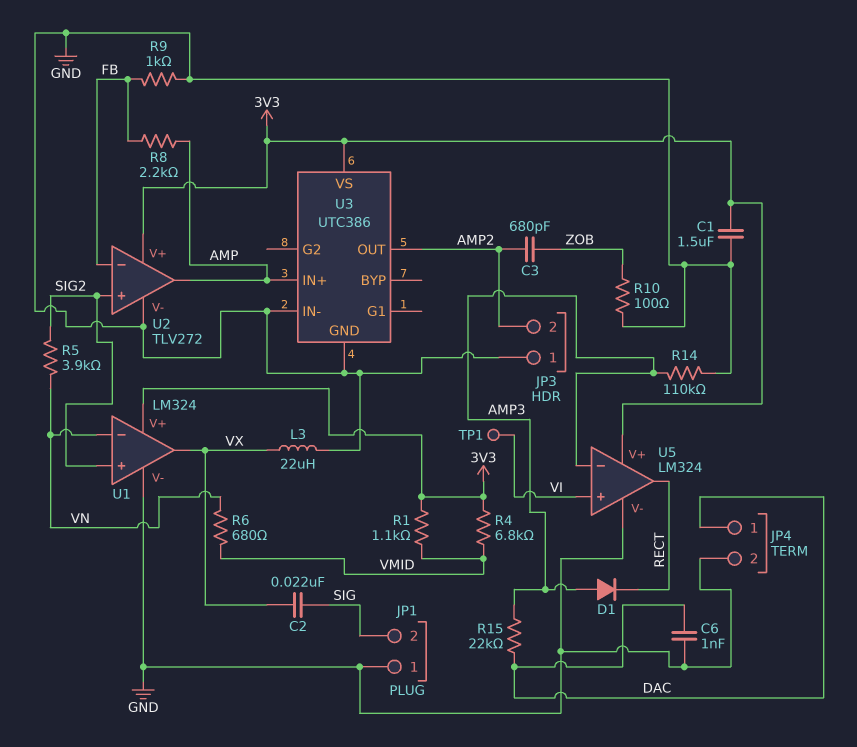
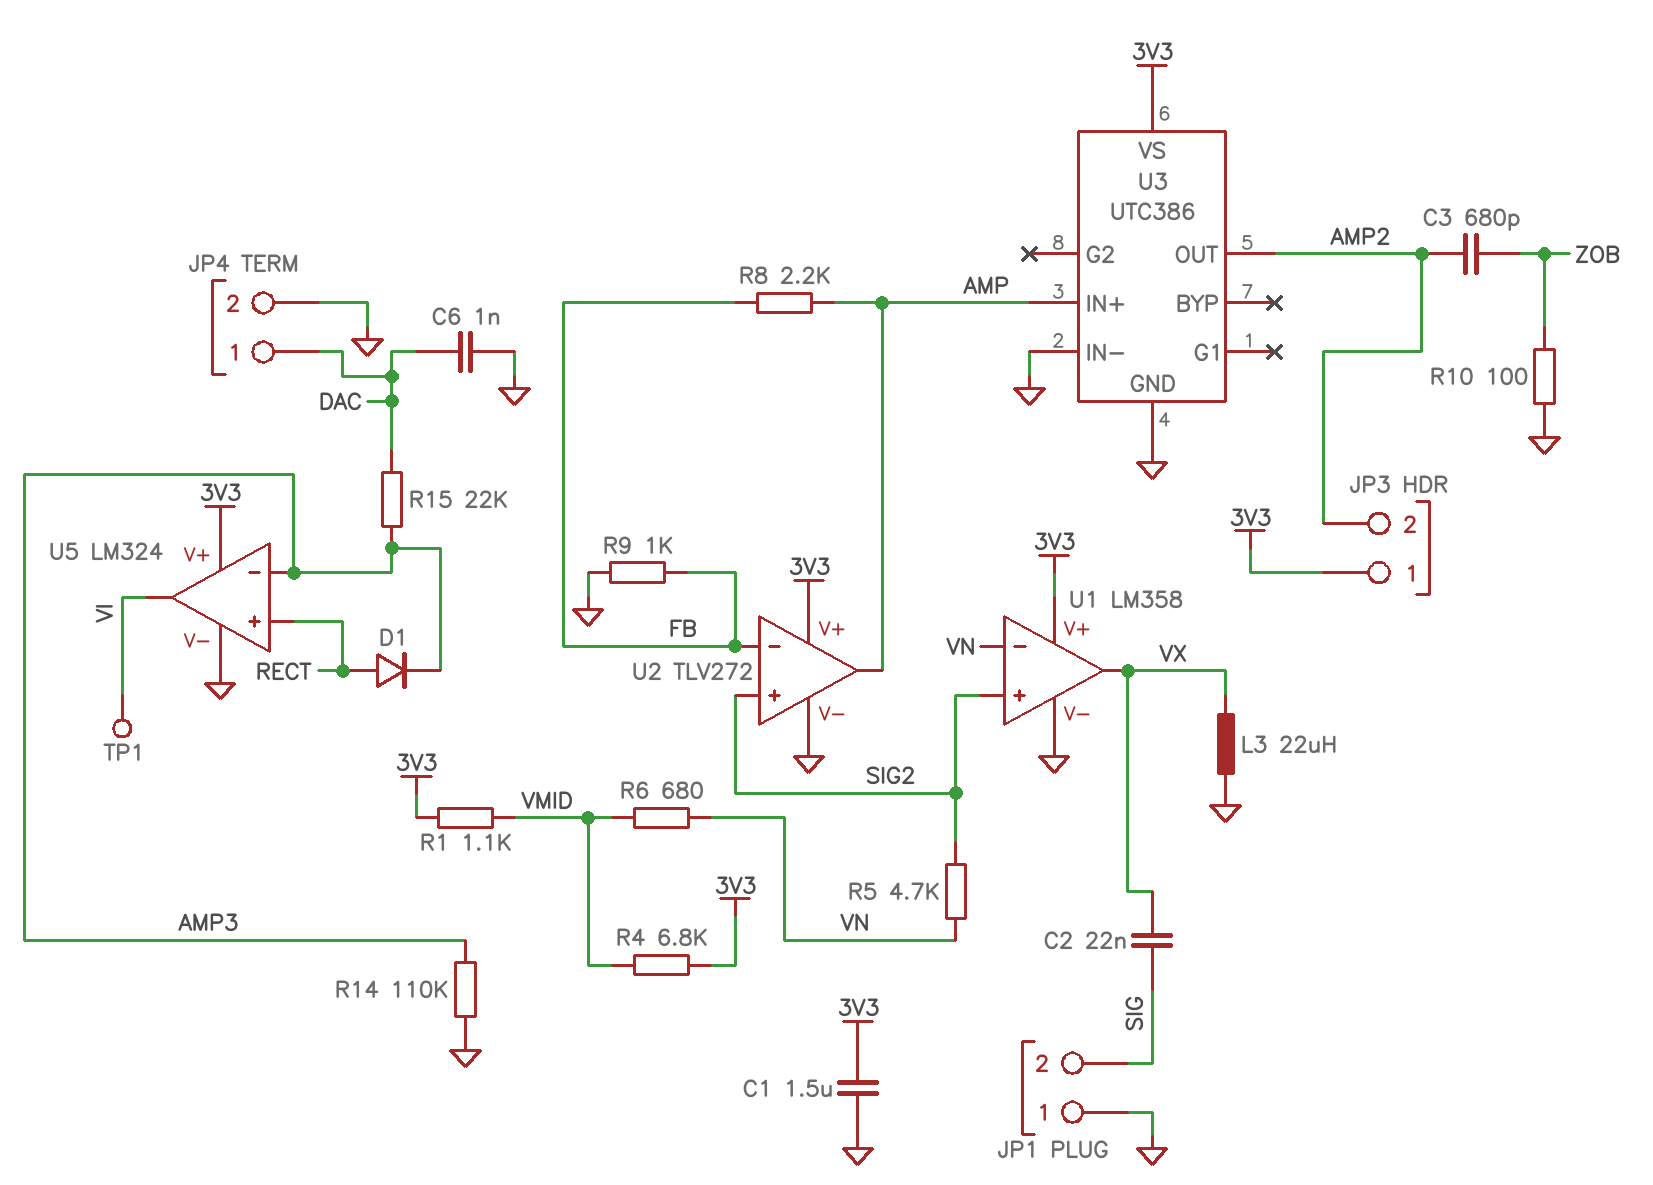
D1: diode (A AMP3, K RECT) -> diode (A RECT, K AMP3)
JP3 pin 1: GND -> 3V3
R5: 3.9k (SIG2, VN) -> 4.7k (SIG2, VN)
U1: LM324 -> LM358
U5 pin in+: VI -> RECT
U5 pin out: RECT -> VI

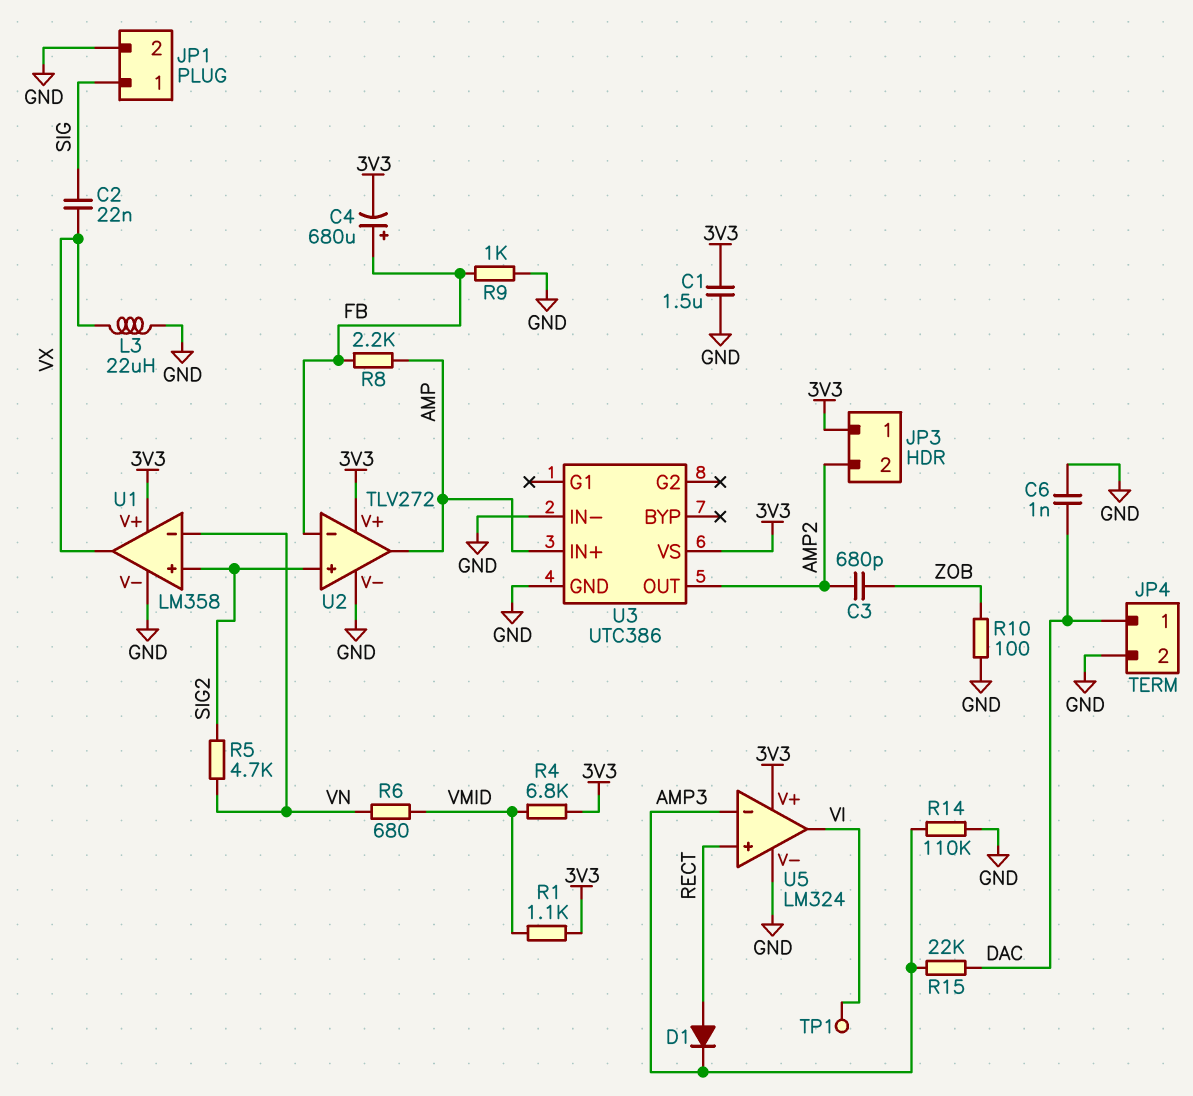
C4: none -> 680uF (plus FB, minus 3V3)
JP1 pin 1: GND -> SIG
JP1 pin 2: SIG -> GND

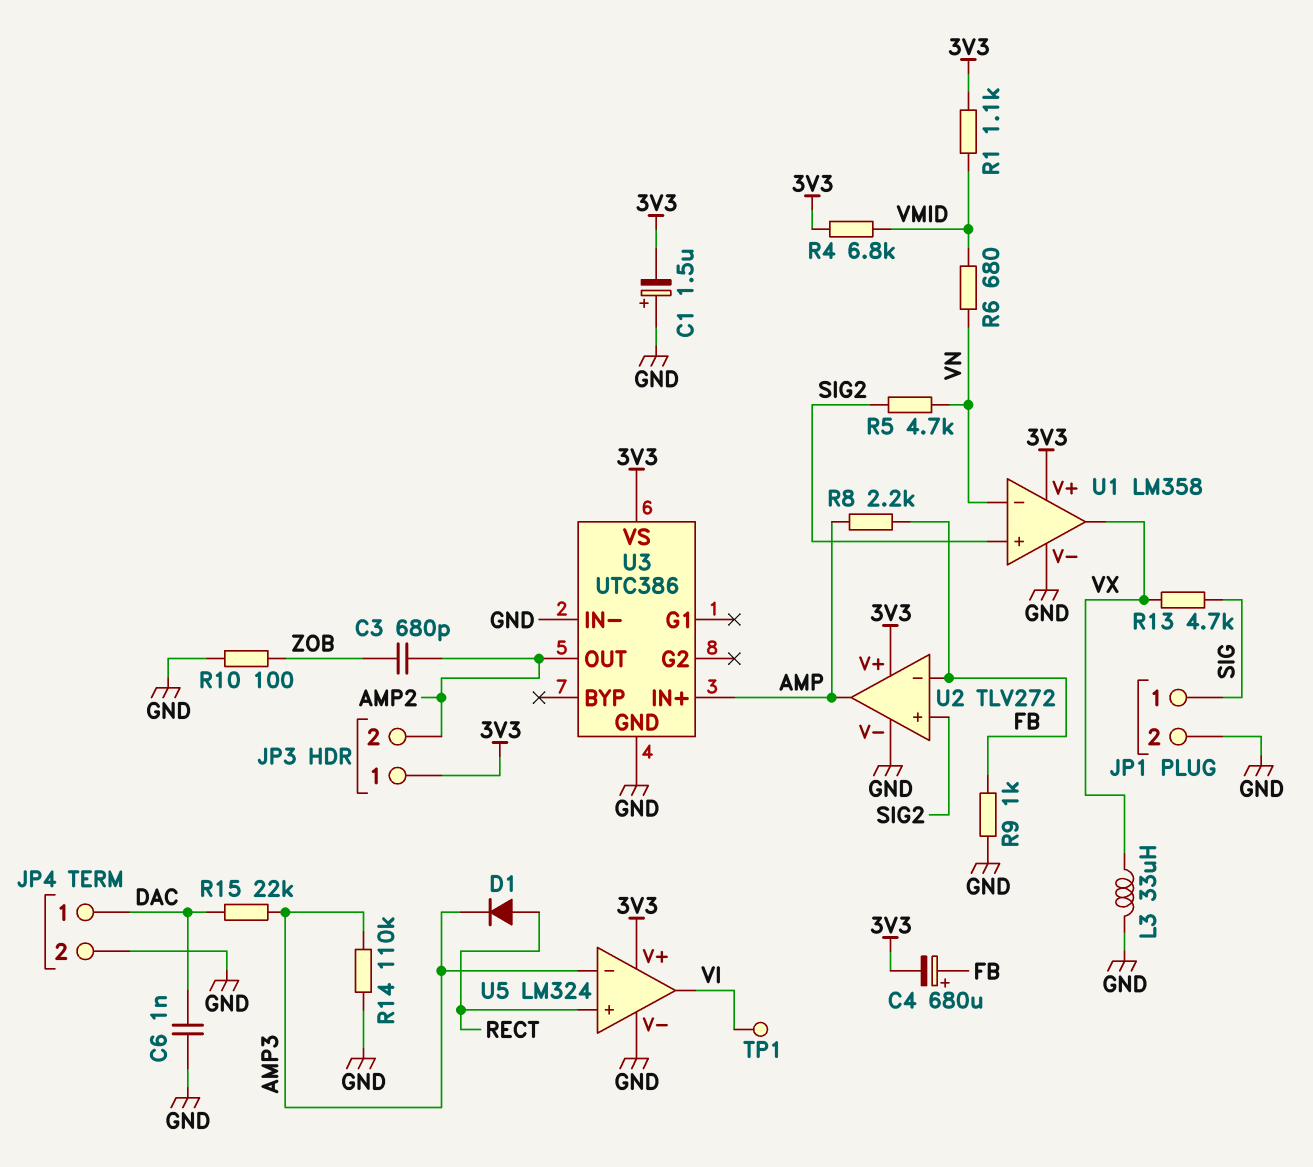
C1: 1.5uF (3V3, GND) -> 1.5uF (plus GND, minus 3V3)
C2: 22nF (SIG, VX) -> none
L3: 22uH (GND, VX) -> 33uH (GND, VX)
R13: none -> 4.7k (SIG, VX)

